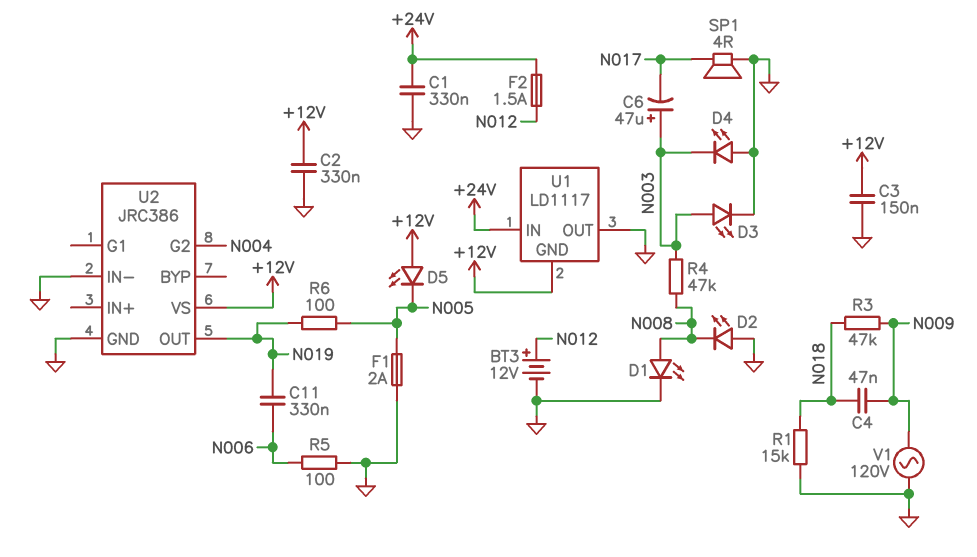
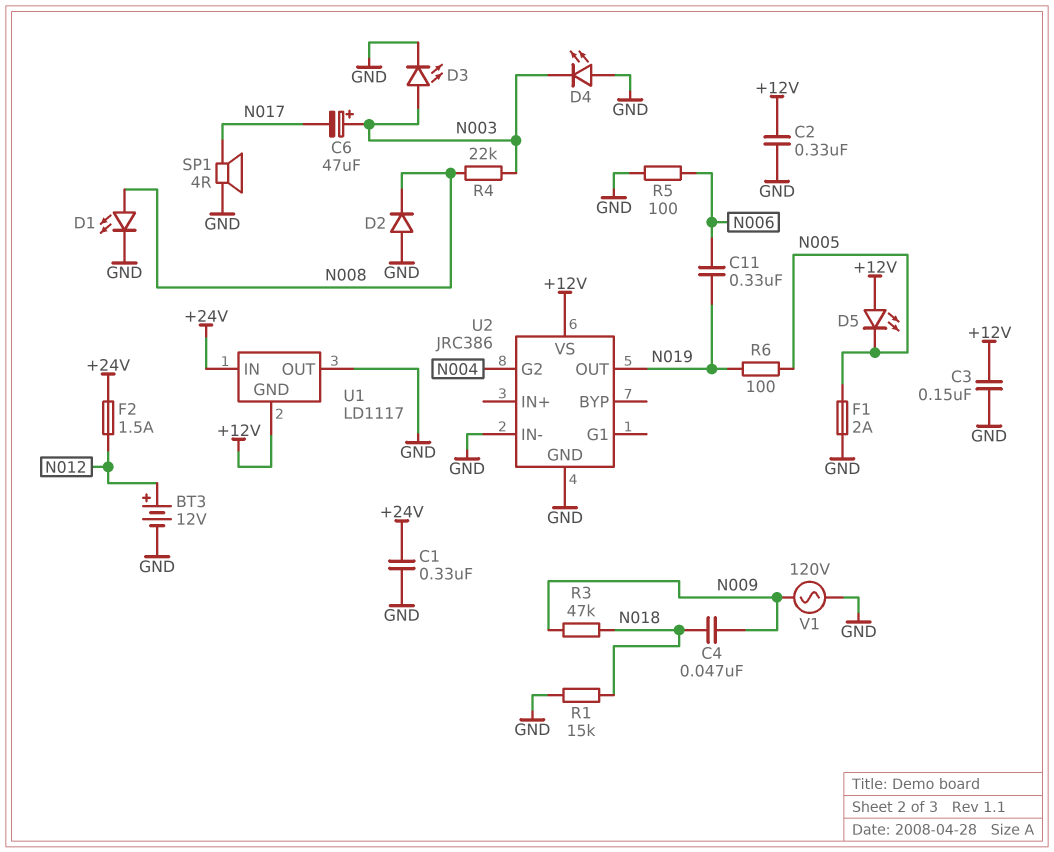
D2: LED (A GND, K N008) -> diode (A GND, K N008)
R4: 47k (N003, N008) -> 22k (N003, N008)

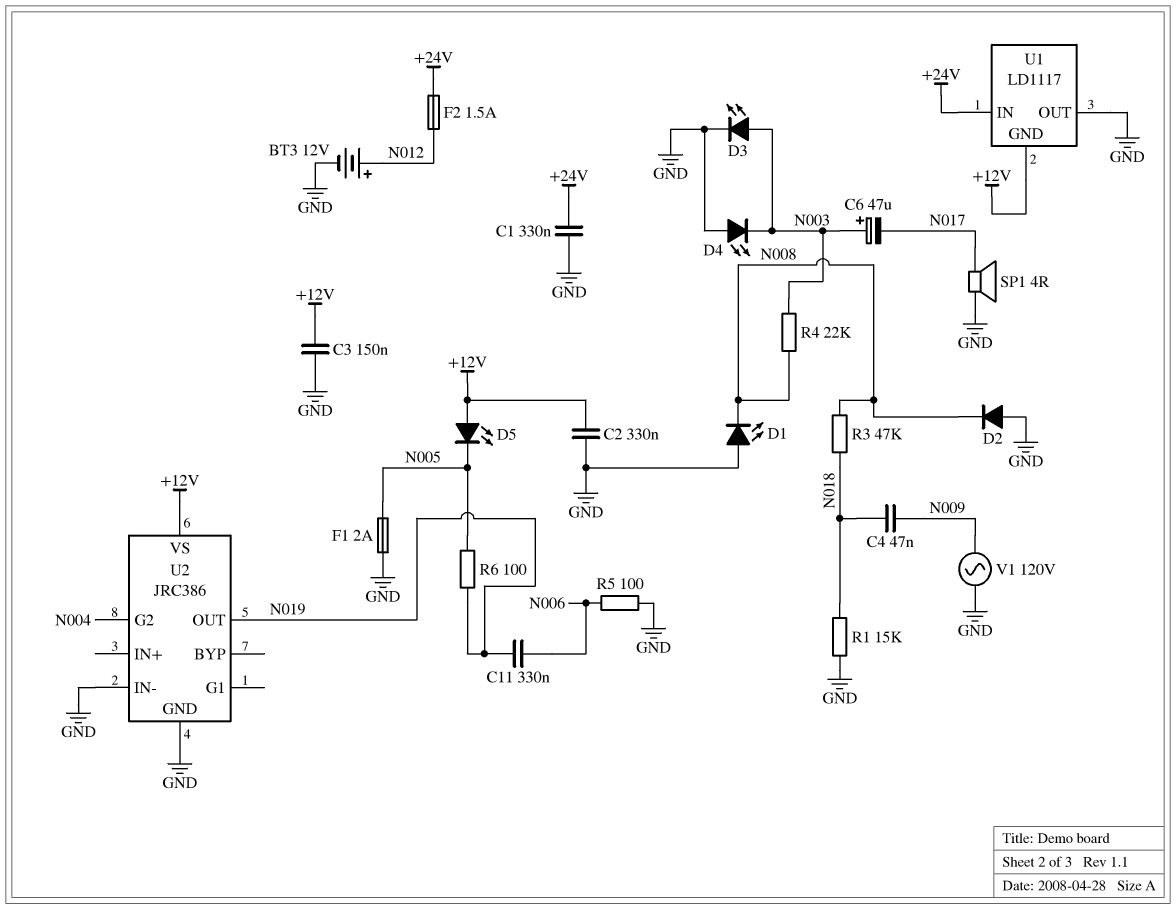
D1: LED (A N008, K GND) -> LED (A GND, K N008)
R3: 47k (N009, N018) -> 47k (N008, N018)

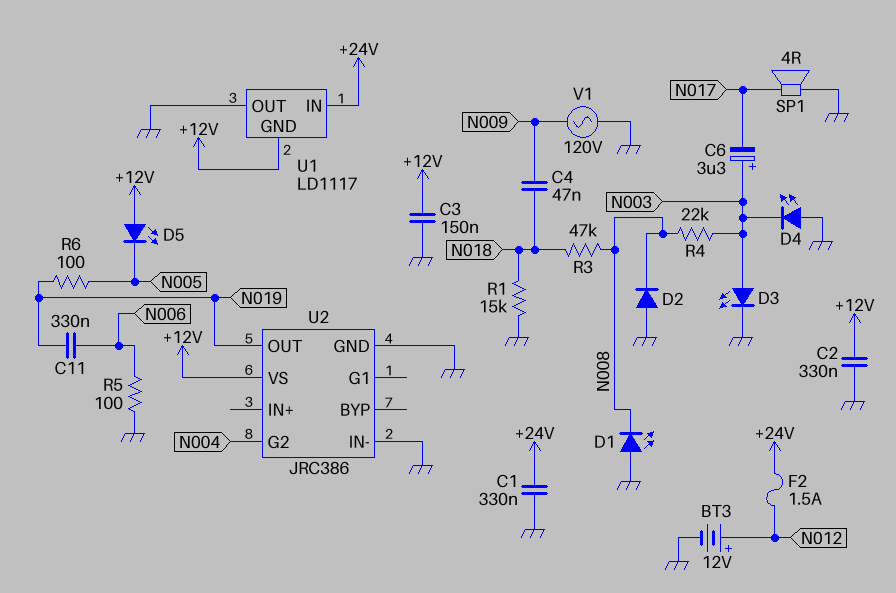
C6: 47uF (plus N003, minus N017) -> 3.3uF (plus N003, minus N017)
F1: 2A (GND, N005) -> none

